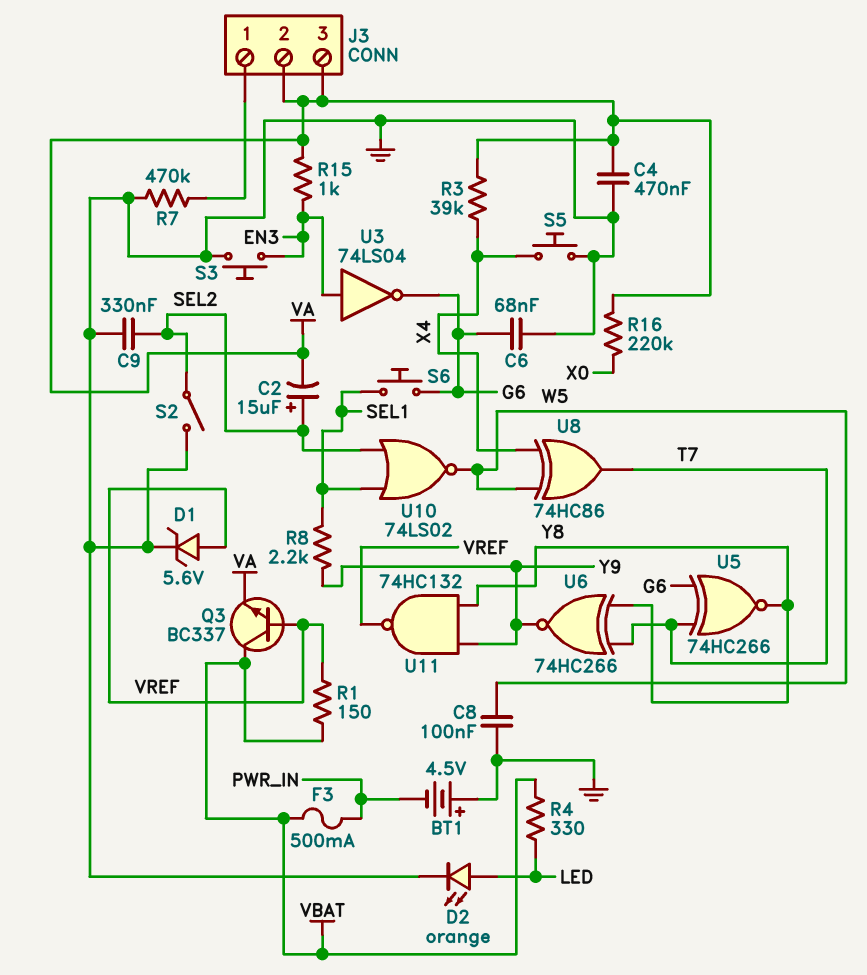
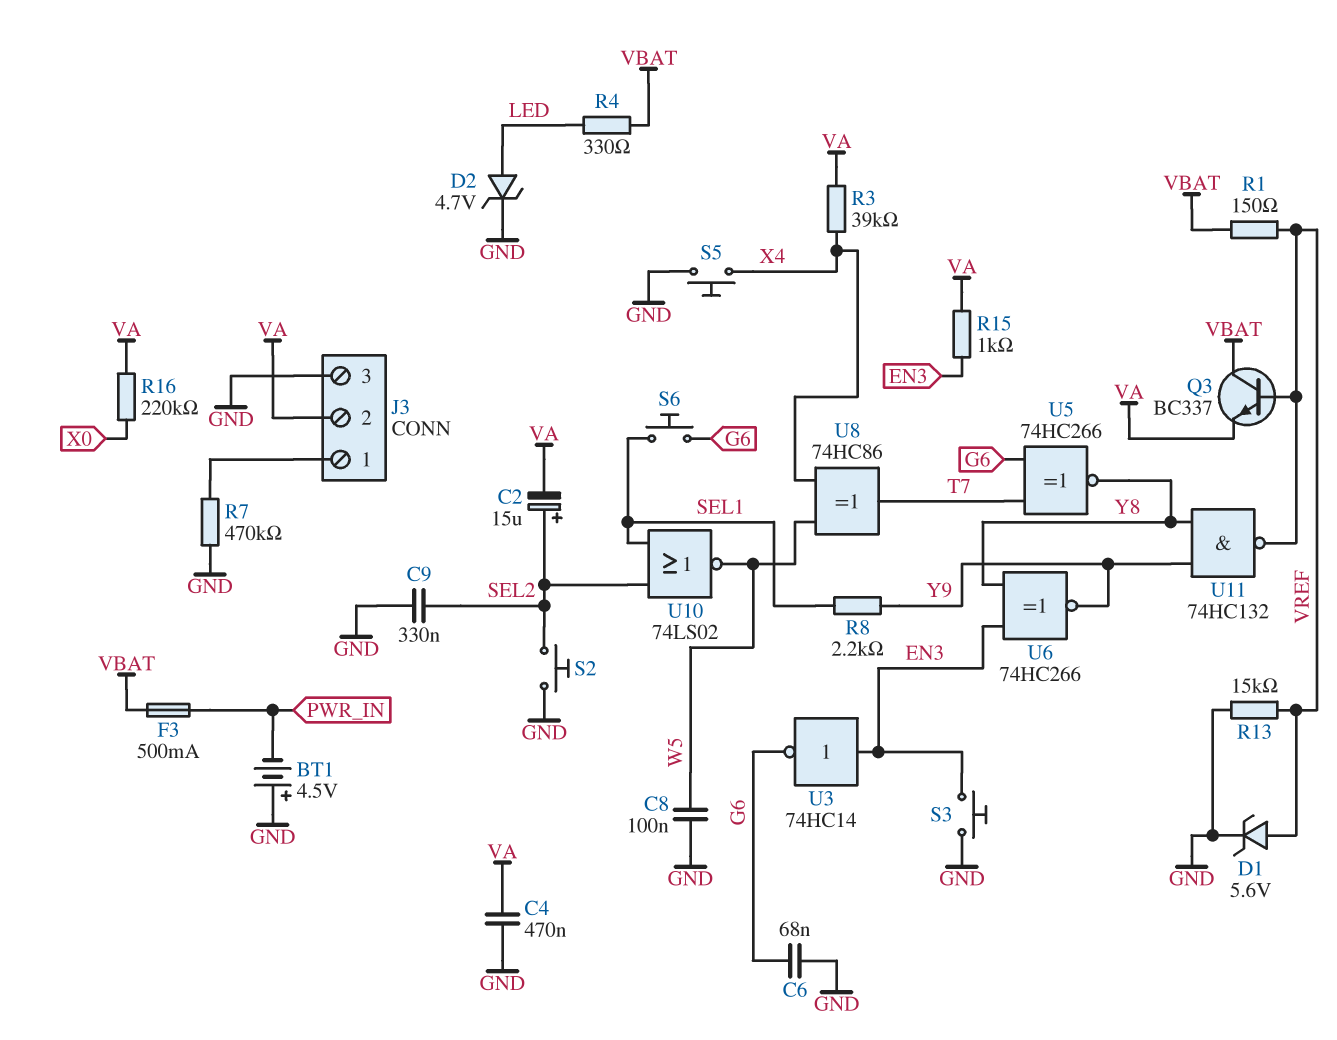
D2: LED orange (A LED, K GND) -> zener 4.7V (A LED, K GND)
J3 pin 3: VA -> GND
R13: none -> 15k (GND, VREF)
S2: switch (GND, SEL2) -> button (GND, SEL2)
U3: NOT 74LS04 (in EN3, out G6) -> NOT 74HC14 (in EN3, out G6)
U6: XNOR 74HC266 (in T7, in Y8, out Y9) -> XNOR 74HC266 (in EN3, in Y8, out Y9)

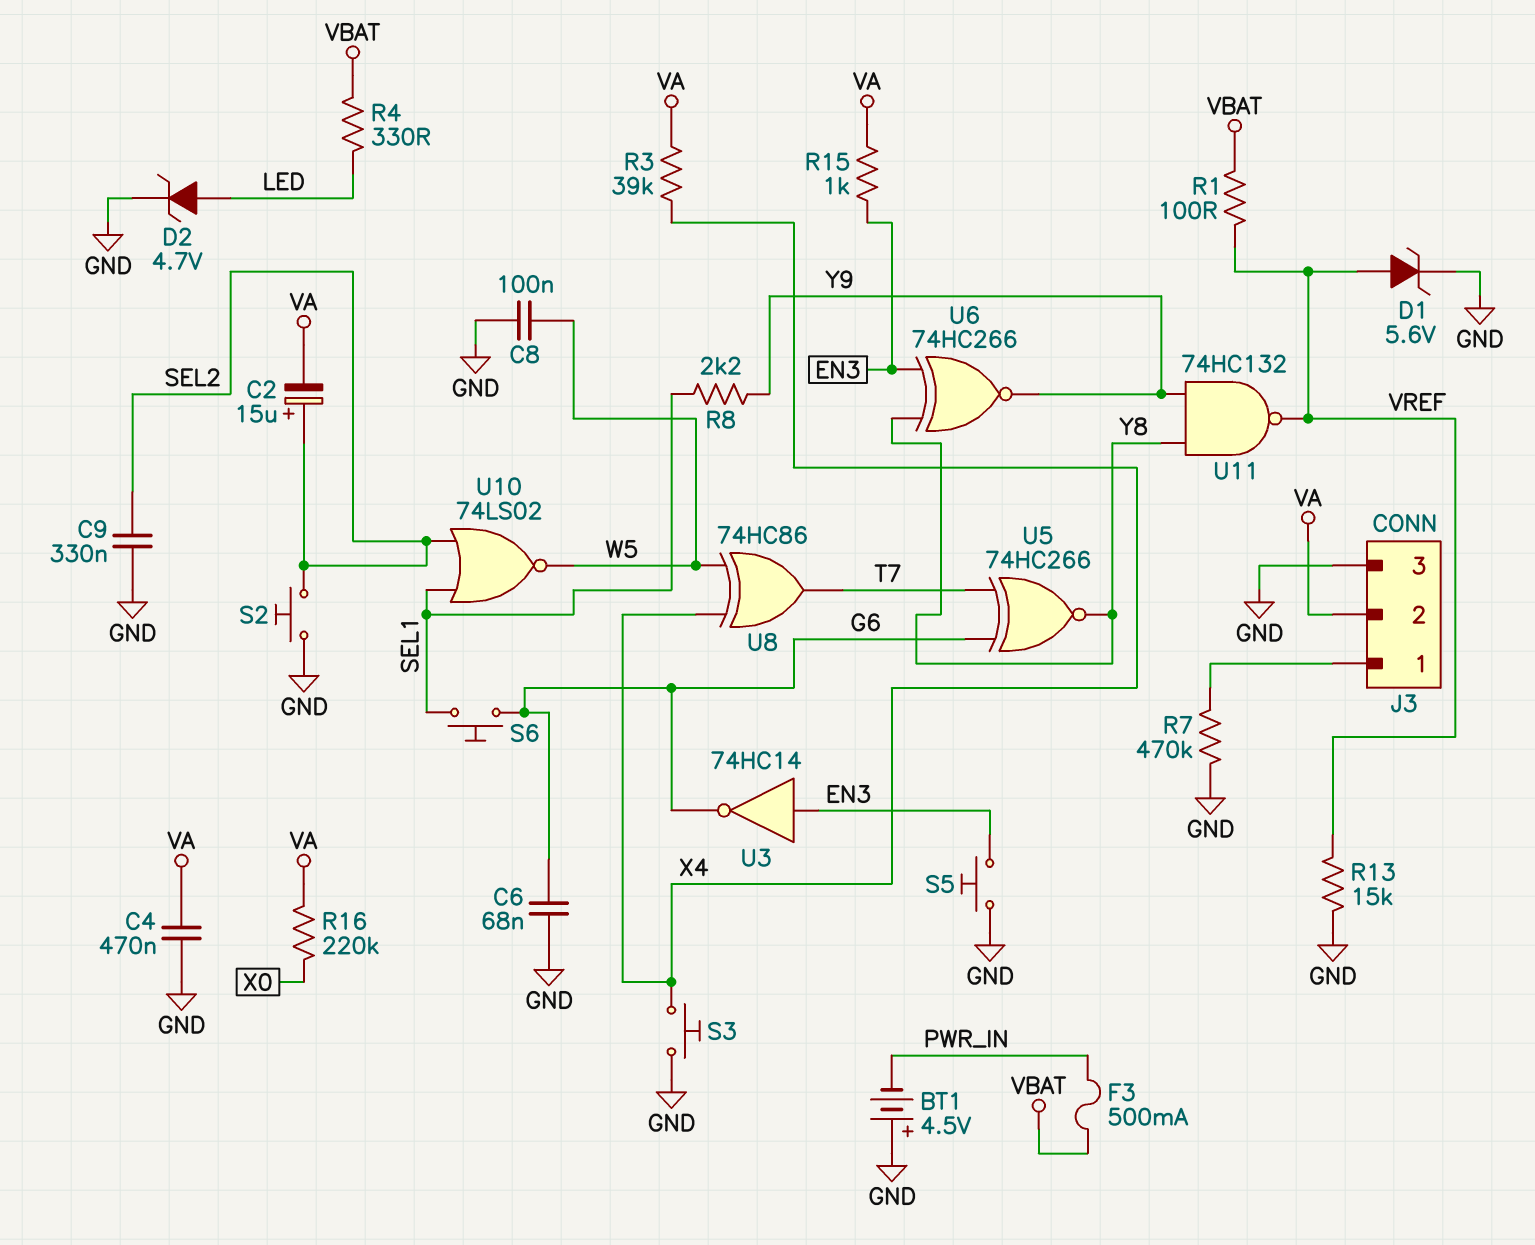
Q3: NPN BC337 (B VREF, C VBAT, E VA) -> none
R1: 150 (VBAT, VREF) -> 100 (VBAT, VREF)
S3: button (EN3, GND) -> button (GND, X4)
S5: button (GND, X4) -> button (EN3, GND)

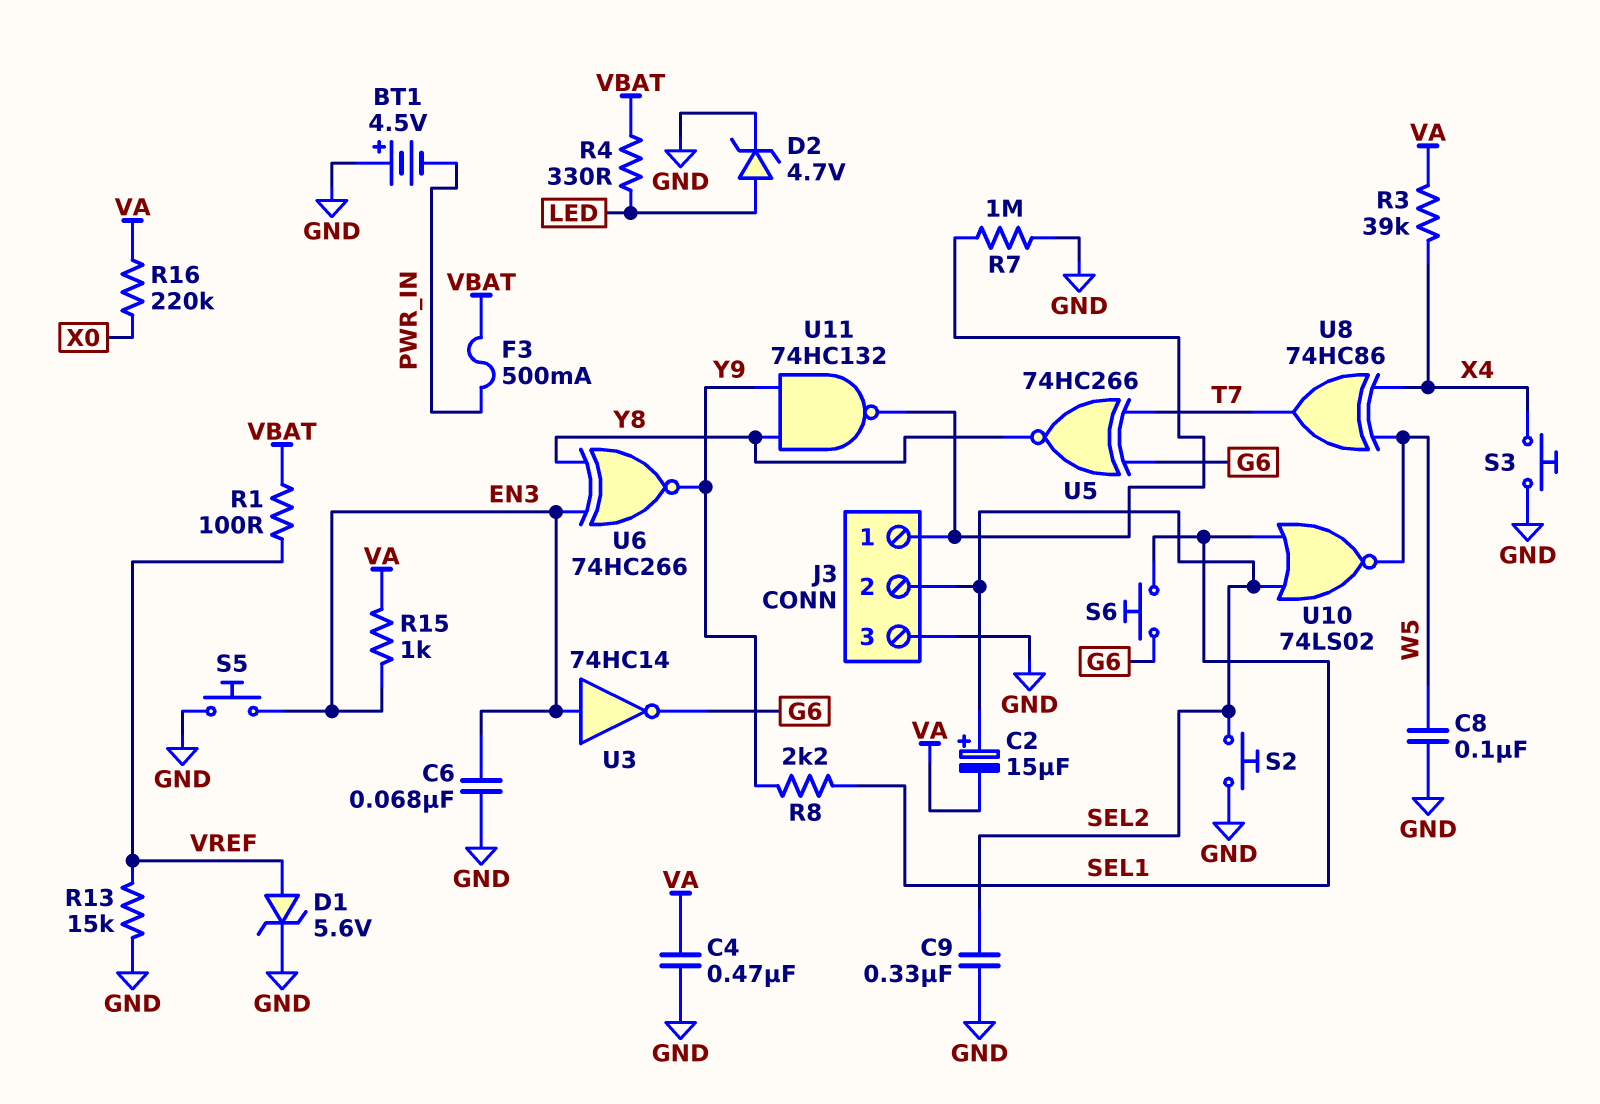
C6: 68nF (G6, GND) -> 68nF (EN3, GND)
J3 pin 2: VA -> SEL2
R7: 470k (GND, J3/1) -> 1M (GND, J3/1)
U11: NAND 74HC132 (in Y8, in Y9, out VREF) -> NAND 74HC132 (in Y8, in Y9, out J3/1)

